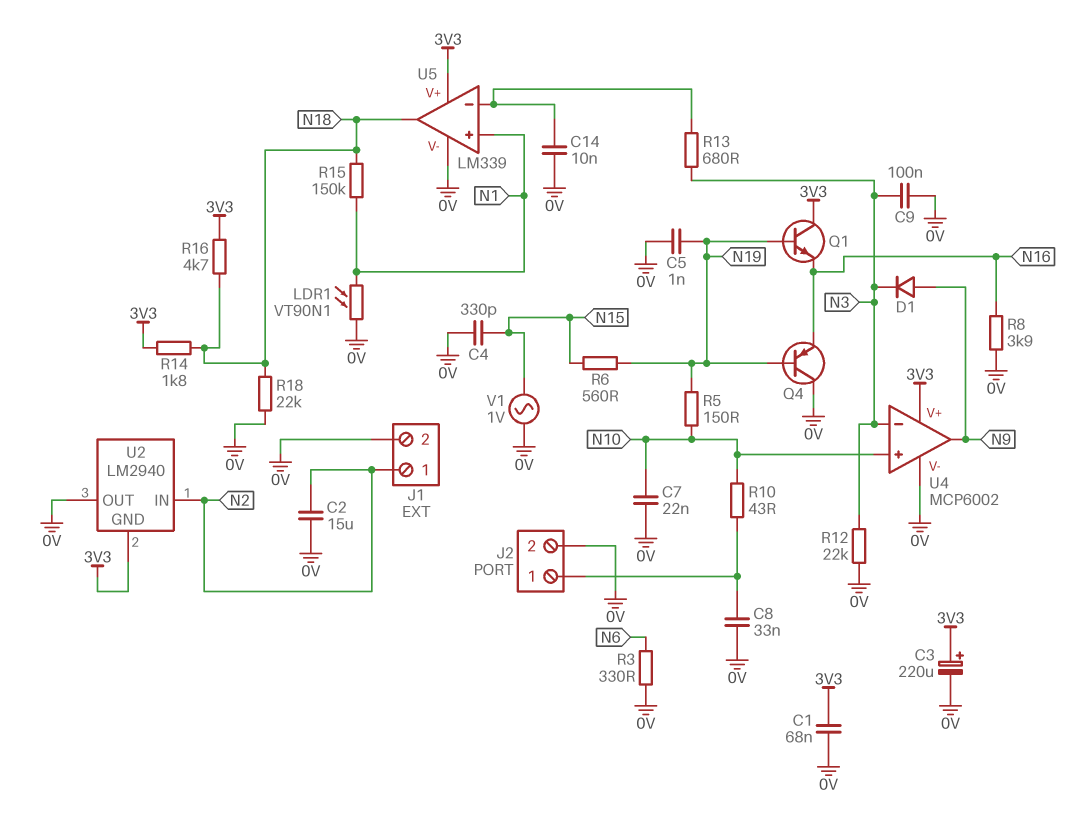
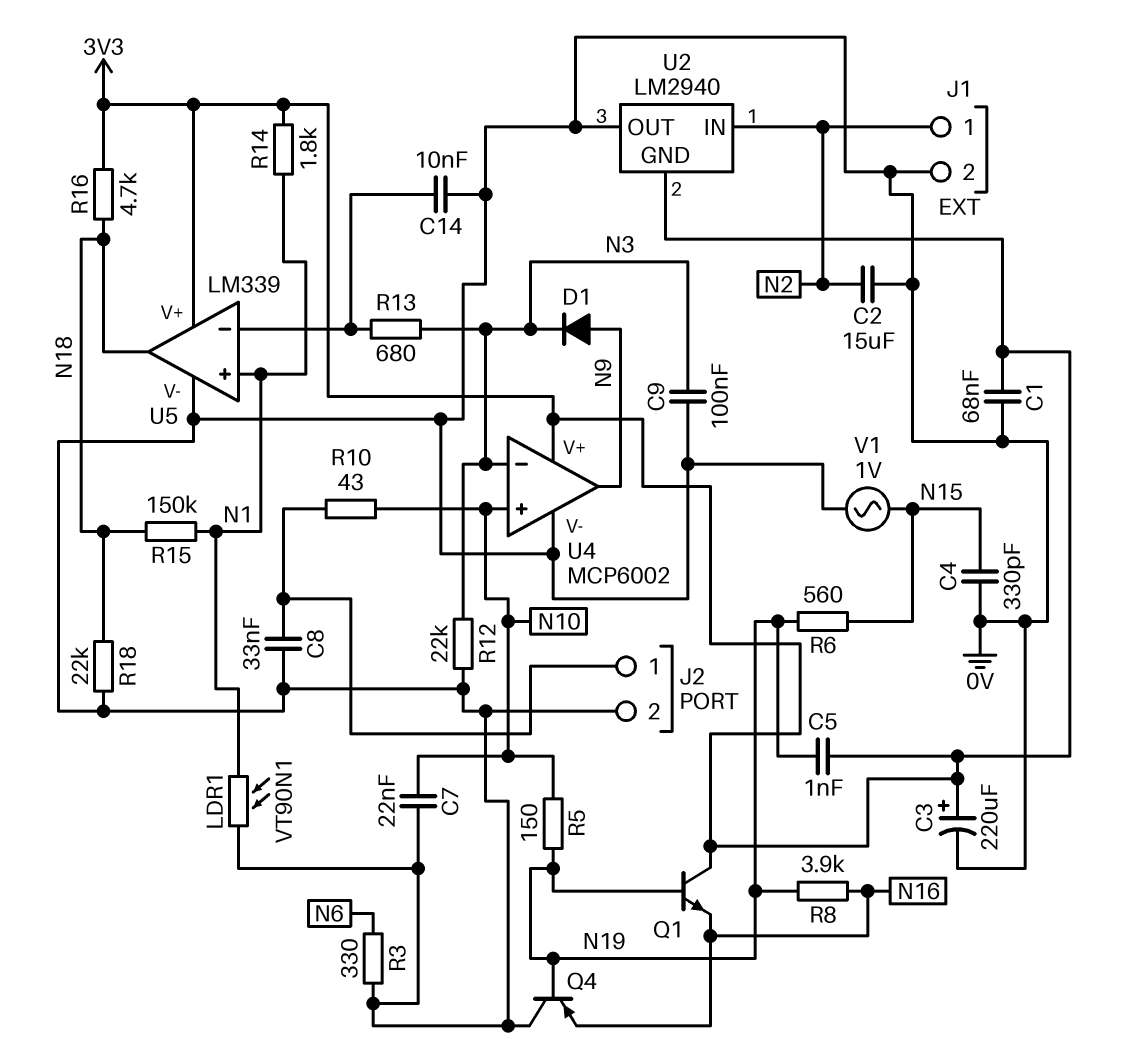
C5: 1nF (0V, N19) -> 1nF (3V3, N19)
R8: 3.9k (0V, N16) -> 3.9k (N16, N19)
R14: 1.8k (3V3, N18) -> 1.8k (3V3, N1)

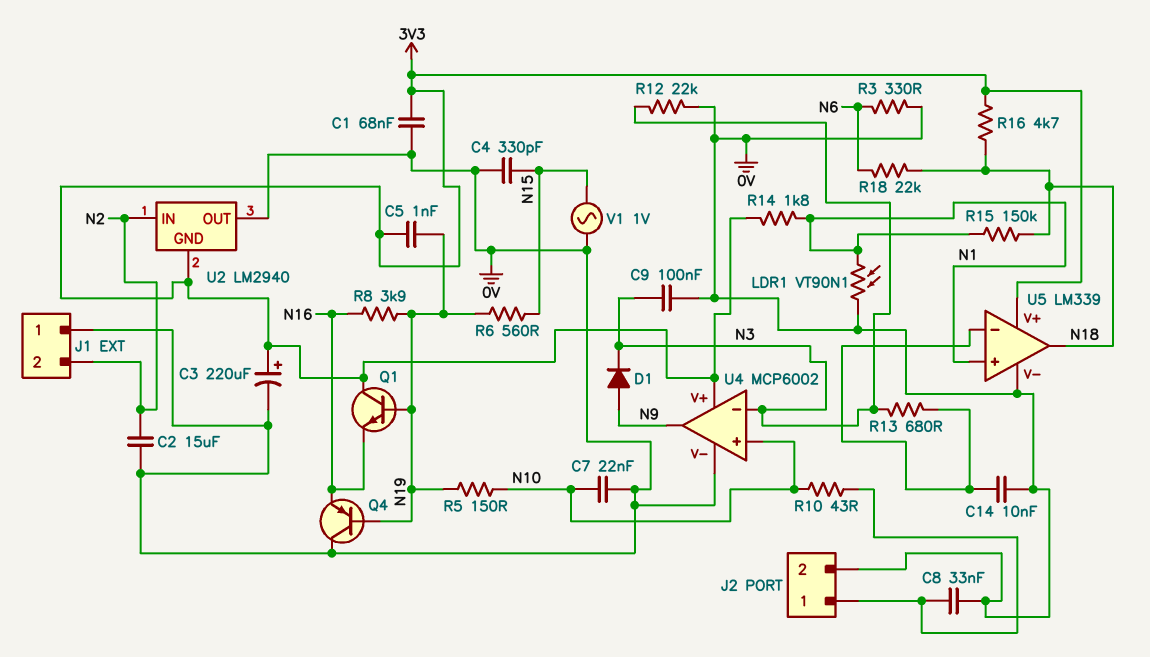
J1 pin 1: N2 -> 0V
J1 pin 2: 0V -> N2
R18: 22k (0V, N18) -> 22k (N6, N18)

